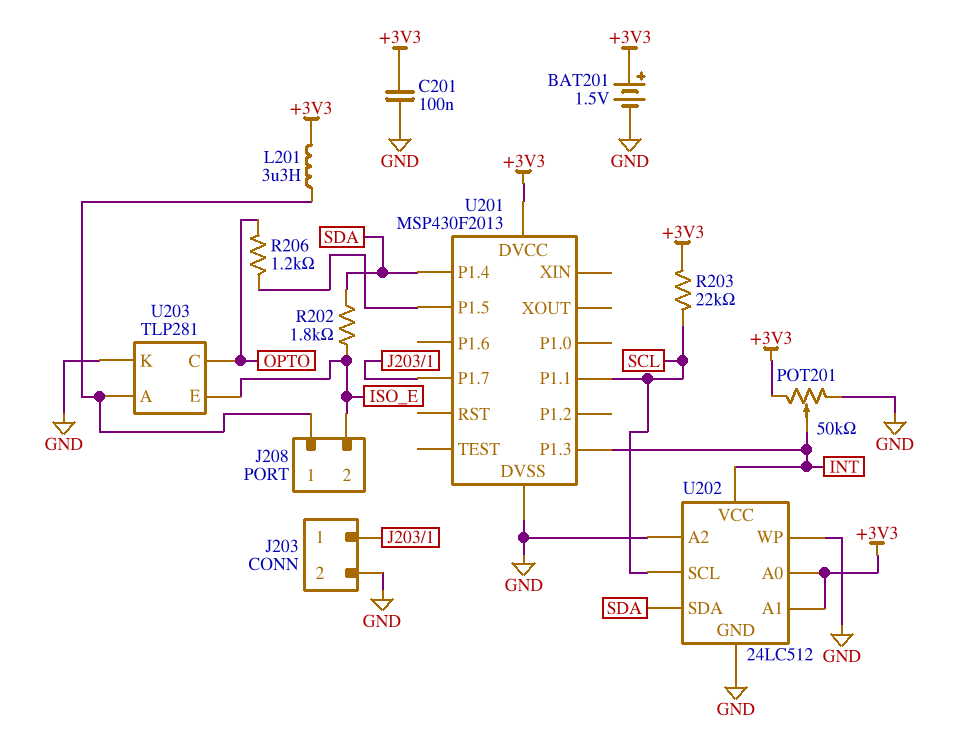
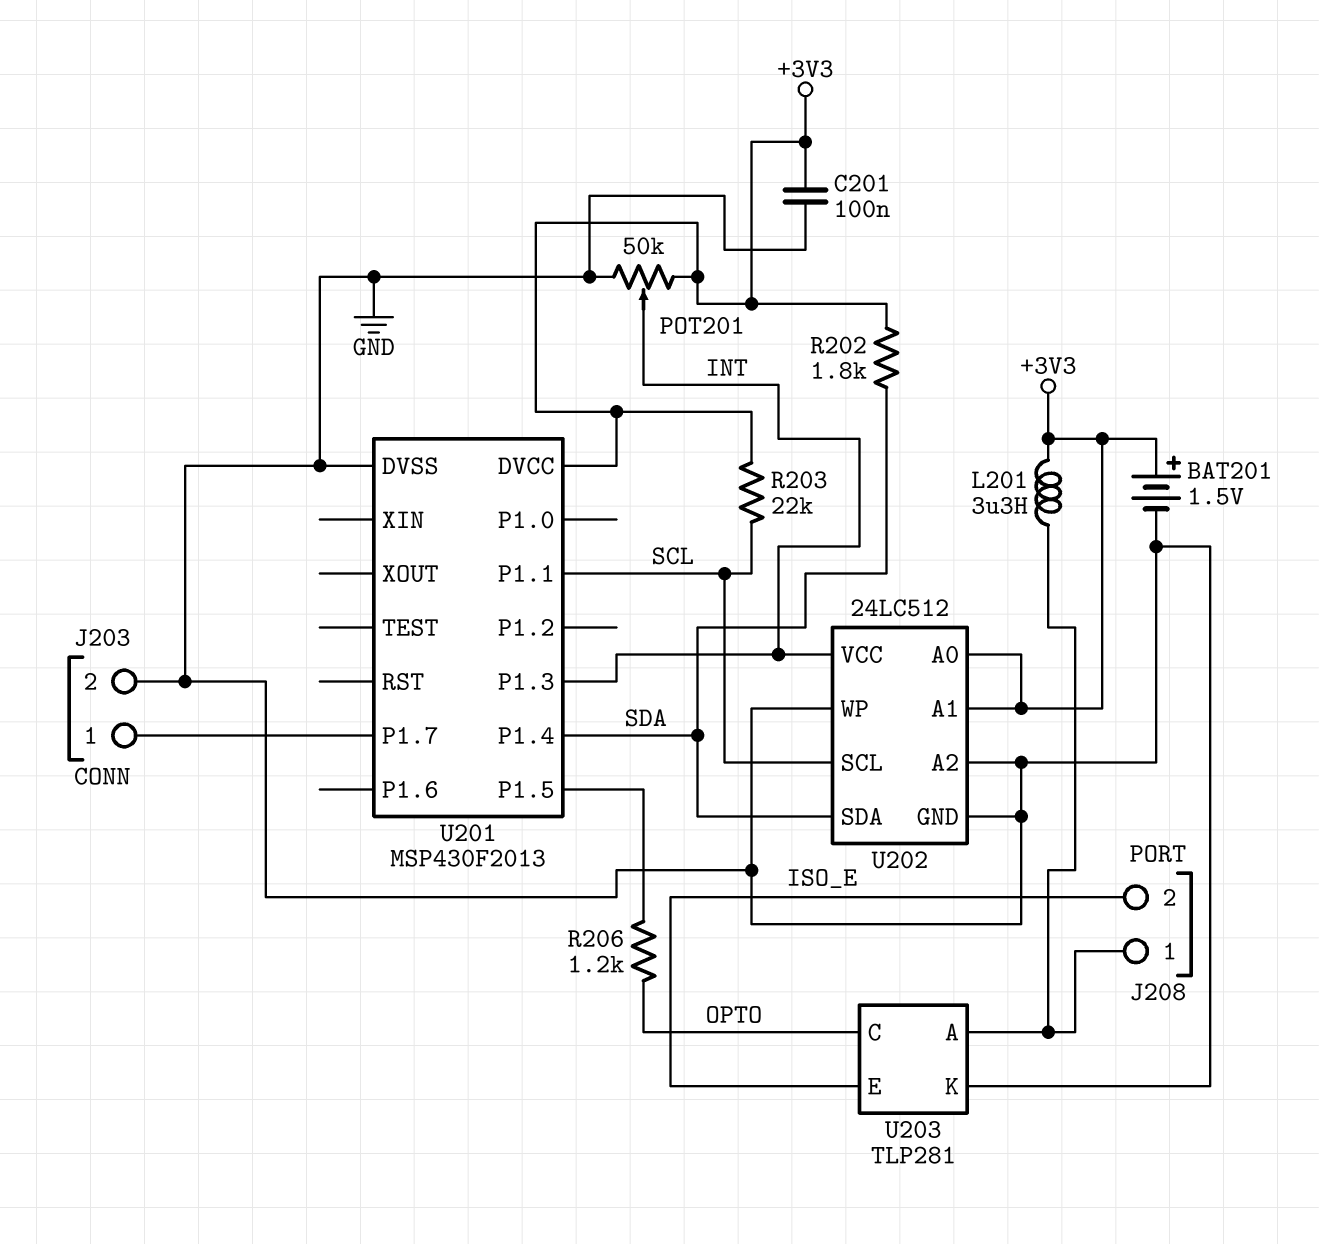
R202: 1.8k (ISO_E, SDA) -> 1.8k (+3V3, SDA)

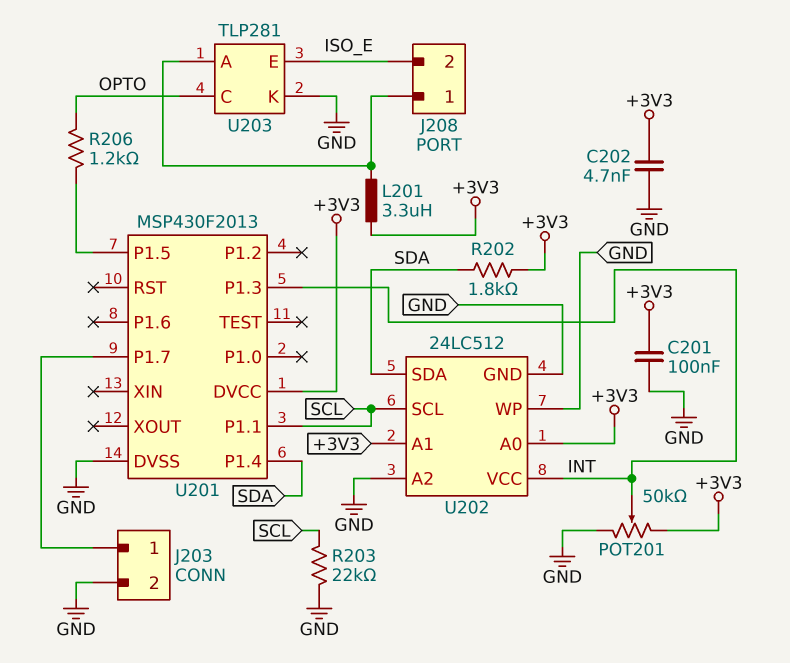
BAT201: 1.5V (plus +3V3, minus GND) -> none
C202: none -> 4.7nF (+3V3, GND)
R203: 22k (+3V3, SCL) -> 22k (GND, SCL)

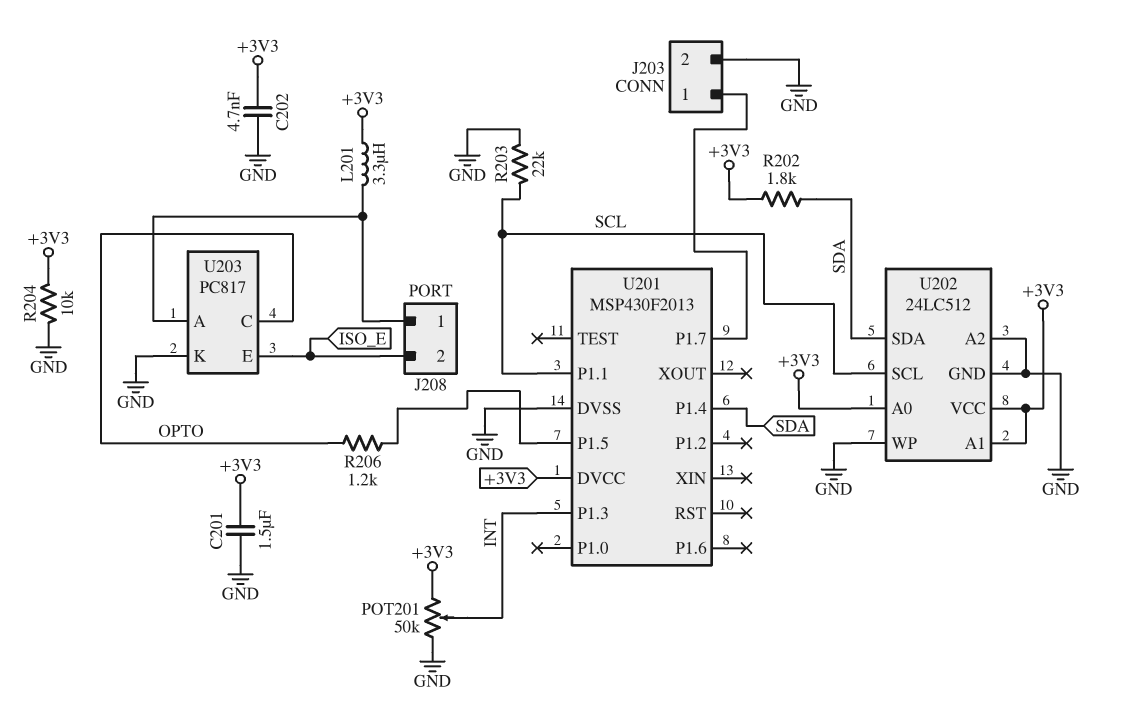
C201: 100nF (+3V3, GND) -> 1.5uF (+3V3, GND)
R204: none -> 10k (+3V3, GND)
U202 pin VCC: INT -> +3V3
U203: TLP281 -> PC817

